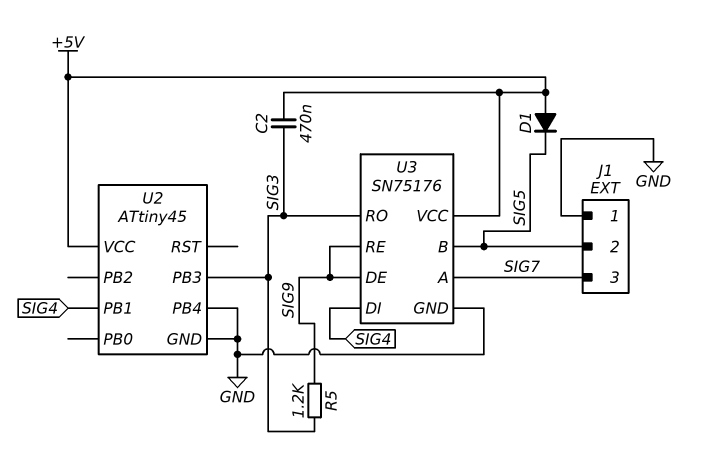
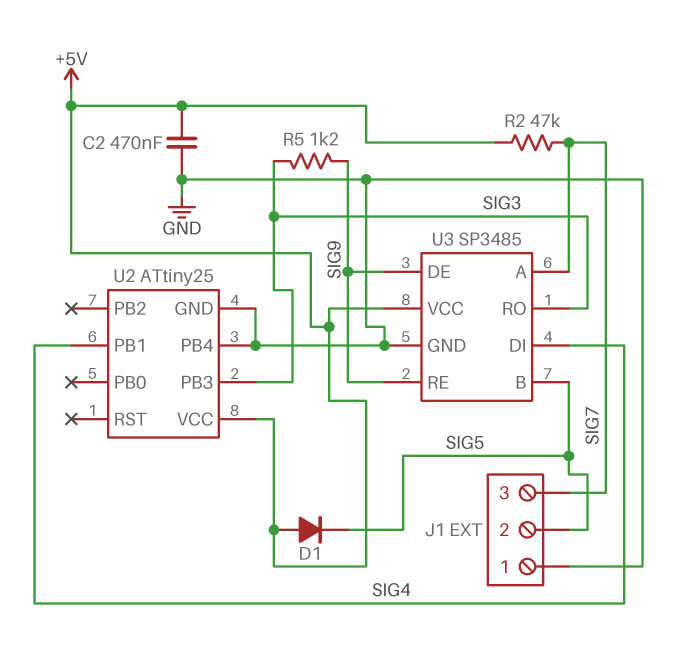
C2: 470nF (+5V, SIG3) -> 470nF (+5V, GND)
R2: none -> 47k (+5V, SIG7)
U2: ATtiny45 -> ATtiny25
U3: SN75176 -> SP3485

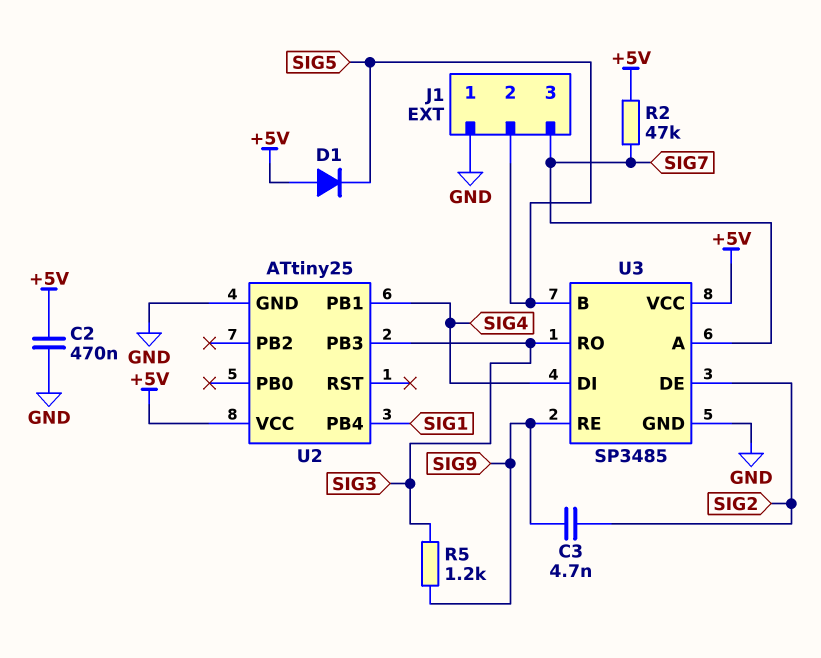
C3: none -> 4.7nF (SIG2, SIG9)
U2 pin PB4: GND -> SIG1
U3 pin DE: SIG9 -> SIG2

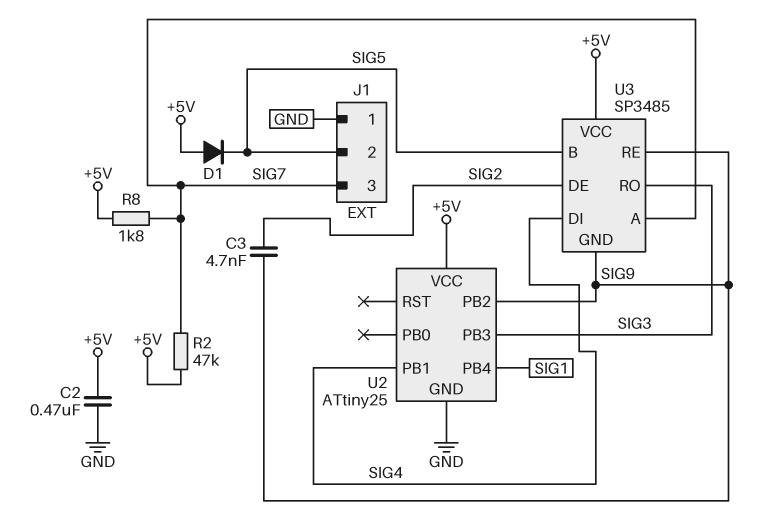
R5: 1.2k (SIG3, SIG9) -> none
R8: none -> 1.8k (+5V, SIG7)
U2 pin PB2: none -> SIG9
U3 pin GND: GND -> SIG9

